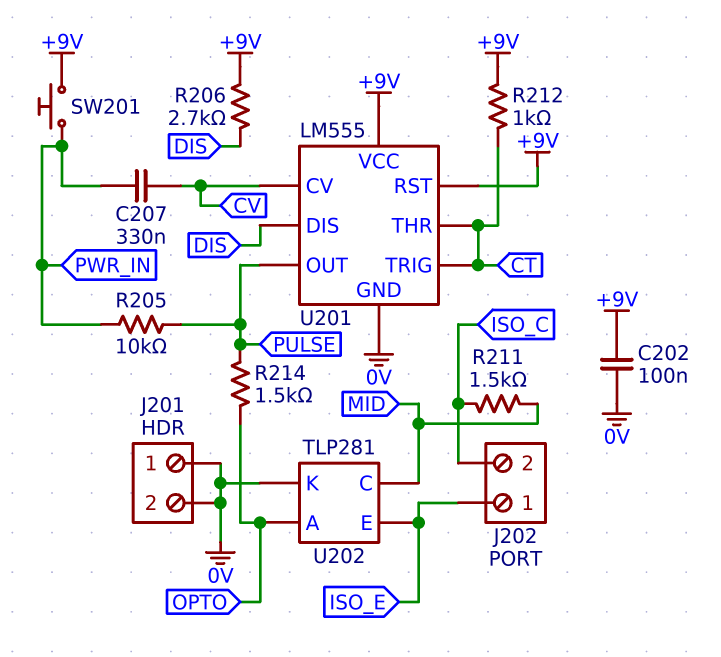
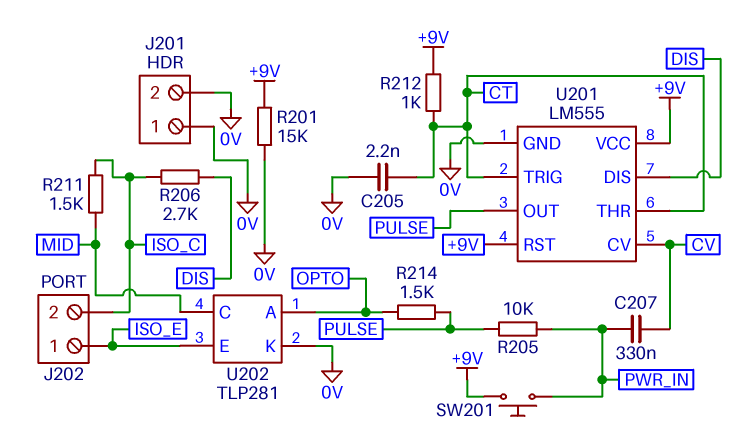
C202: 100nF (+9V, 0V) -> none
C205: none -> 2.2nF (0V, CT)
R201: none -> 15k (+9V, 0V)
R206: 2.7k (+9V, DIS) -> 2.7k (DIS, ISO_C)

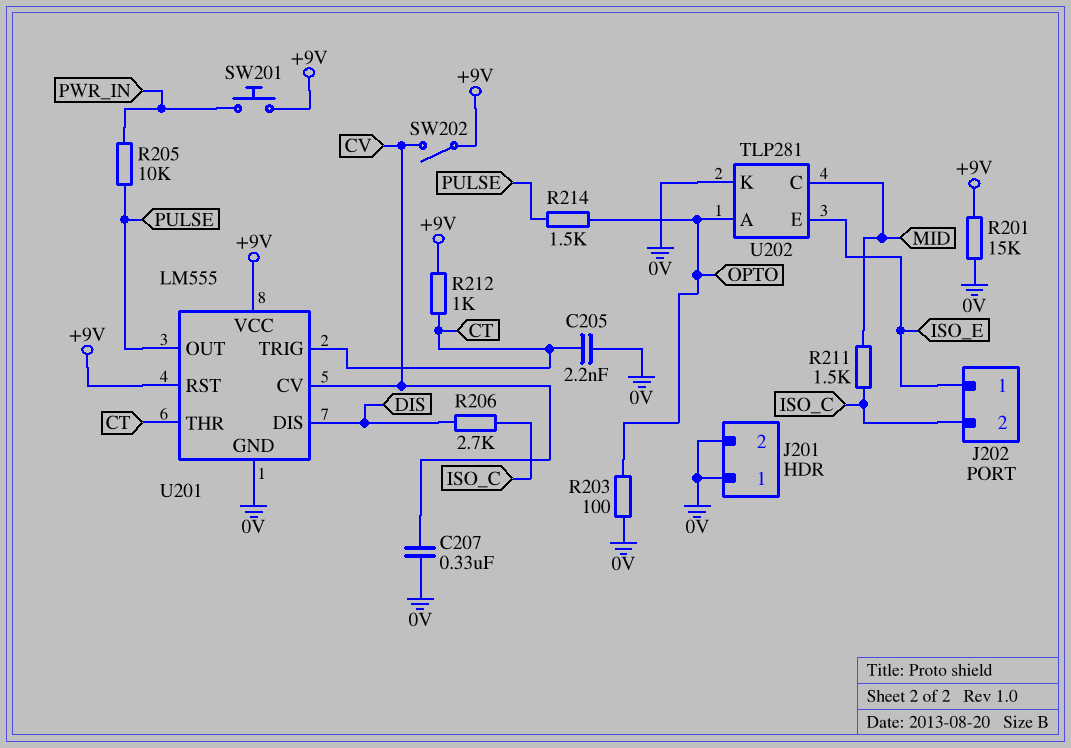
C207: 330nF (CV, PWR_IN) -> 330nF (0V, CV)
R203: none -> 100 (0V, OPTO)
SW202: none -> switch (+9V, CV)

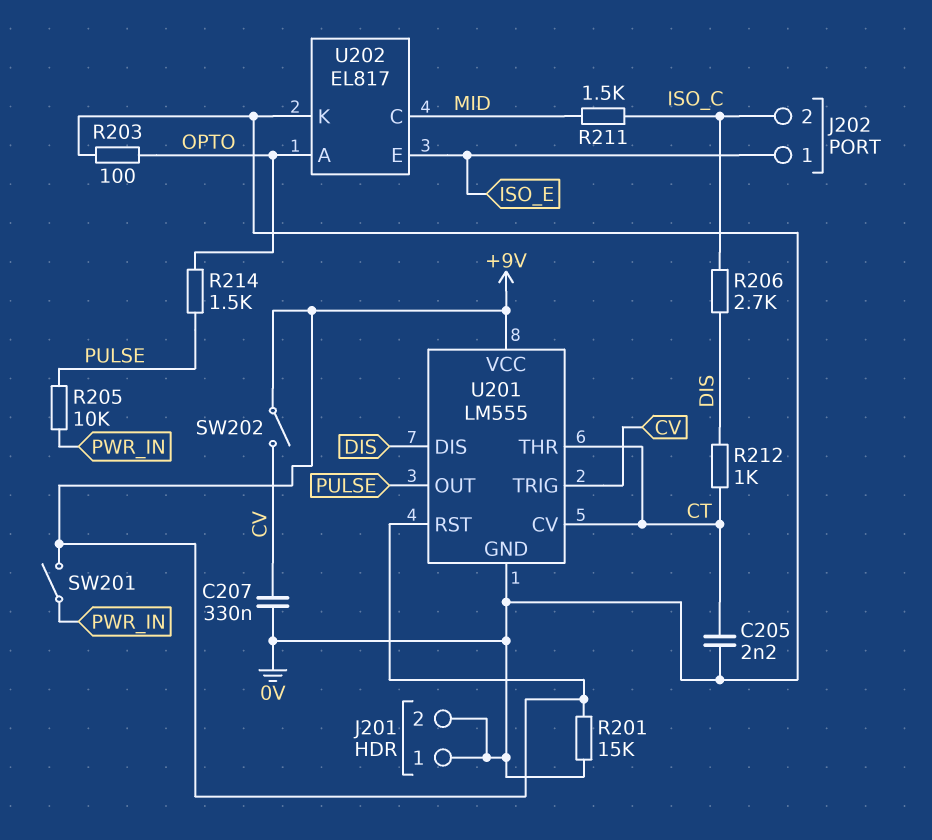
R212: 1k (+9V, CT) -> 1k (CT, DIS)
SW201: button (+9V, PWR_IN) -> switch (+9V, PWR_IN)
U201 pin CV: CV -> CT
U201 pin TRIG: CT -> CV
U202: TLP281 -> EL817

